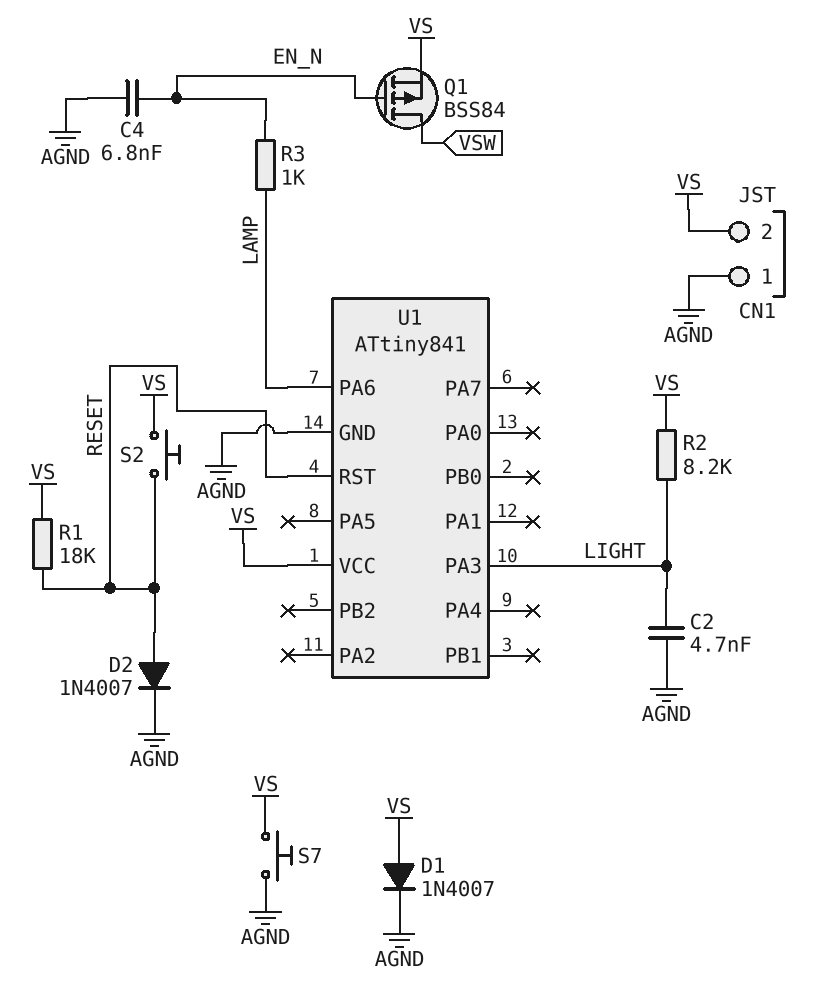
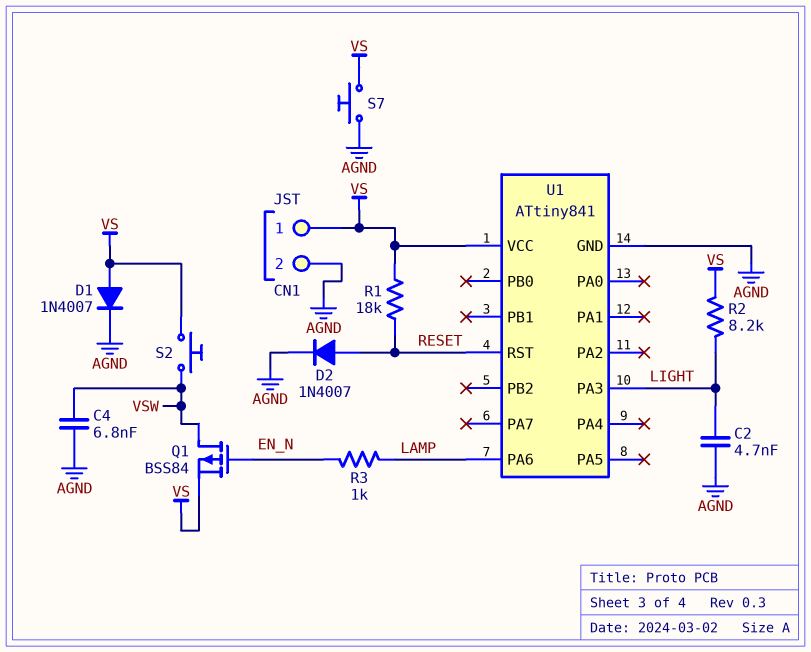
C4: 6.8nF (AGND, EN_N) -> 6.8nF (AGND, VSW)
CN1 pin 1: AGND -> VS
CN1 pin 2: VS -> AGND
S2: button (RESET, VS) -> button (VS, VSW)

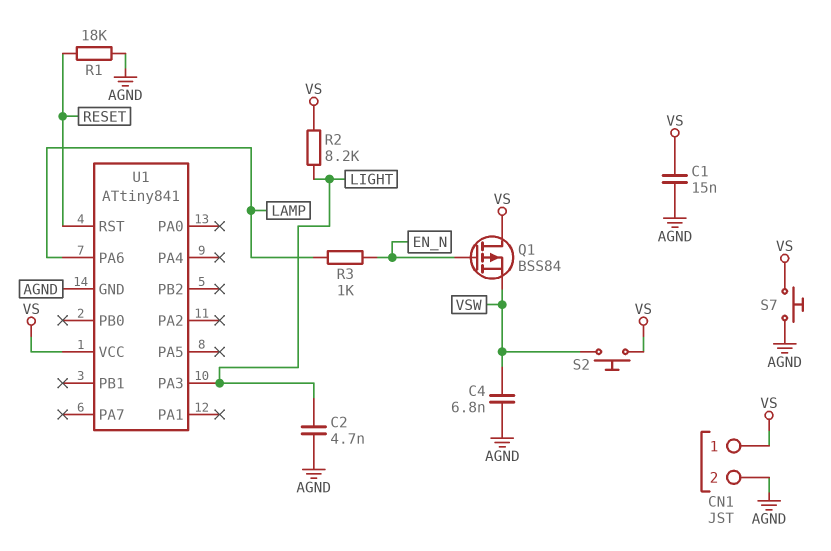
C1: none -> 15nF (AGND, VS)
D1: diode 1N4007 (A VS, K AGND) -> none
D2: diode 1N4007 (A RESET, K AGND) -> none
Q1: PMOS BSS84 (G EN_N, D VSW, S VS) -> PMOS BSS84 (G EN_N, D VS, S VSW)
R1: 18k (RESET, VS) -> 18k (AGND, RESET)

